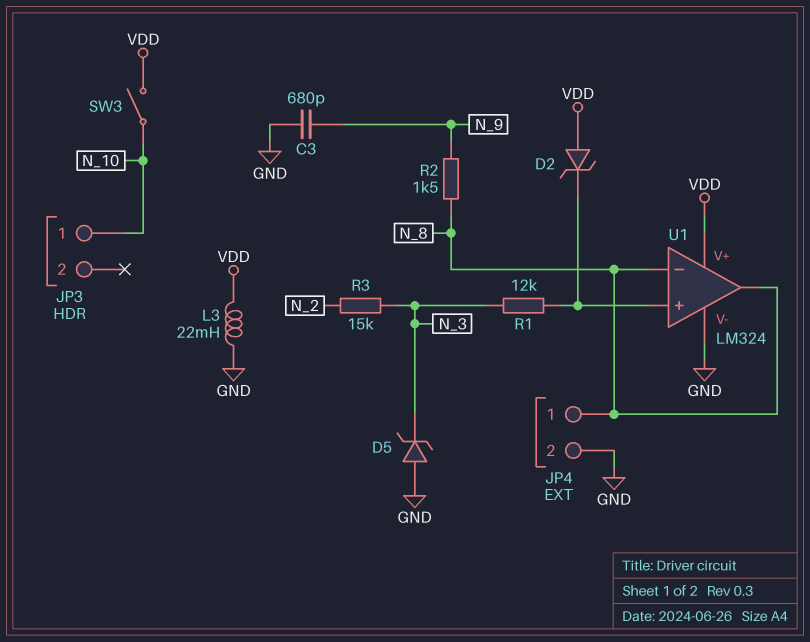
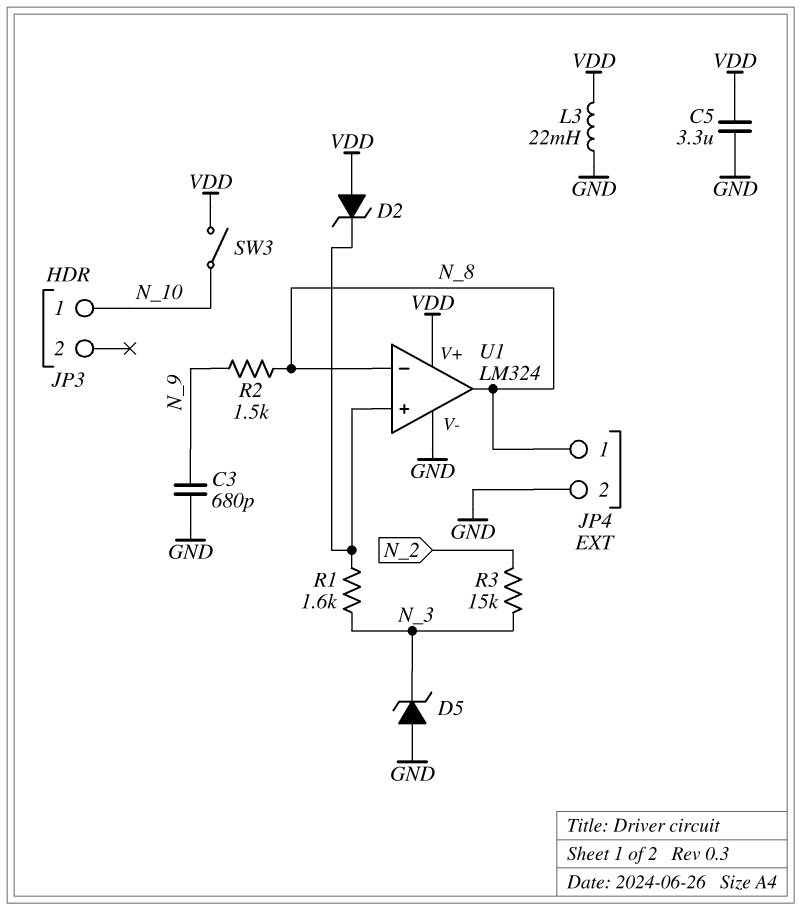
C5: none -> 3.3uF (GND, VDD)
R1: 12k (N_3, U1/in+) -> 1.6k (N_3, U1/in+)

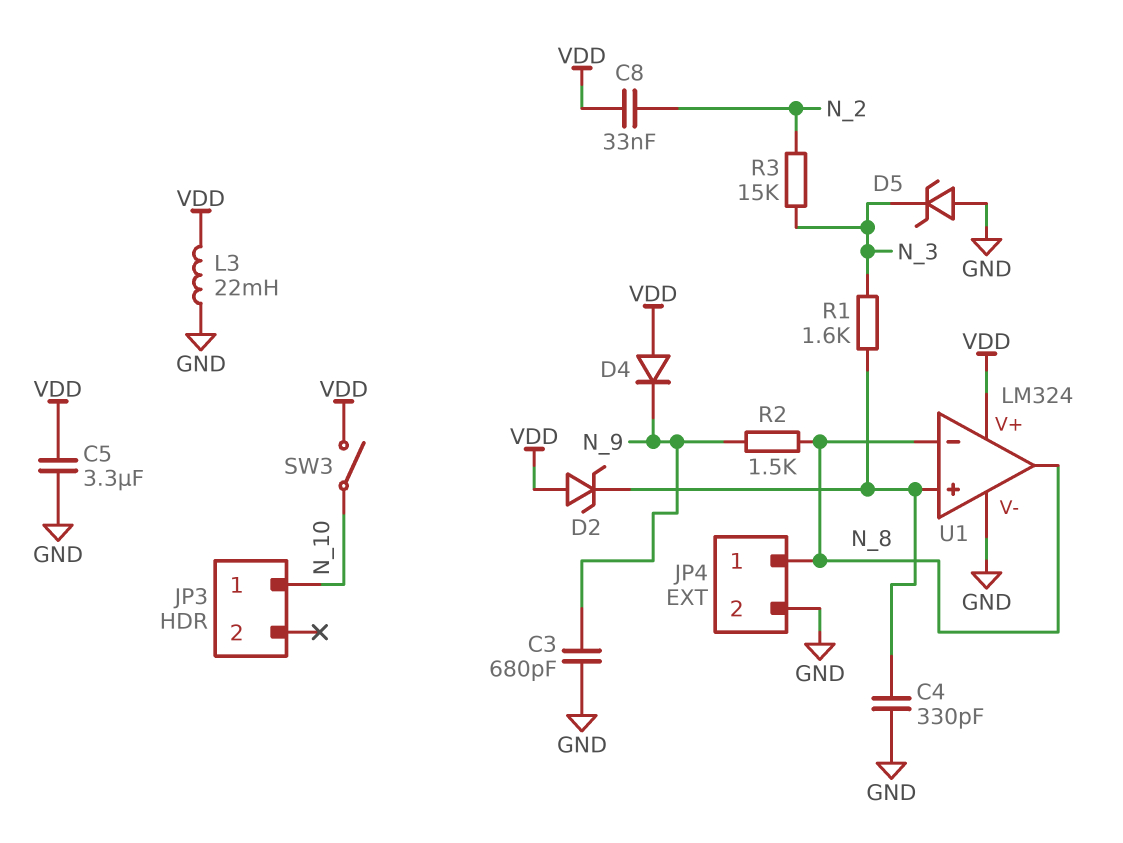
C4: none -> 330pF (GND, U1/in+)
C8: none -> 33nF (N_2, VDD)
D4: none -> diode (A VDD, K N_9)

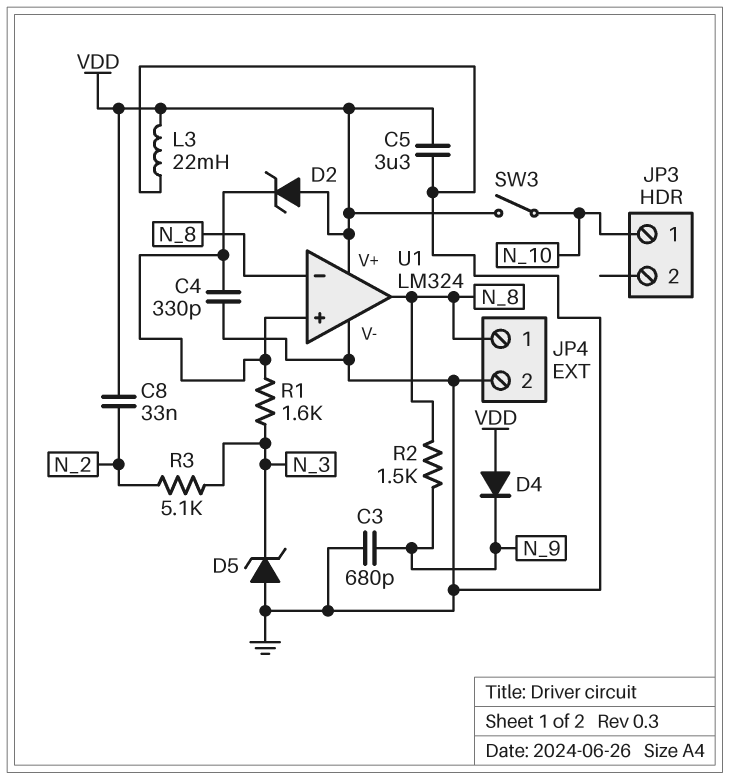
R3: 15k (N_2, N_3) -> 5.1k (N_2, N_3)

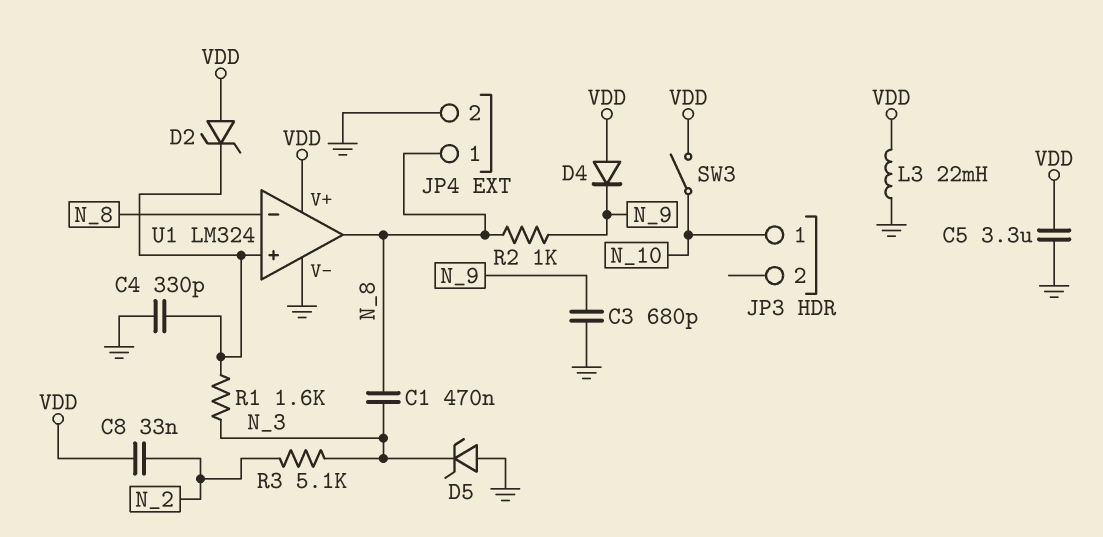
C1: none -> 470nF (N_3, N_8)
R2: 1.5k (N_8, N_9) -> 1k (N_8, N_9)

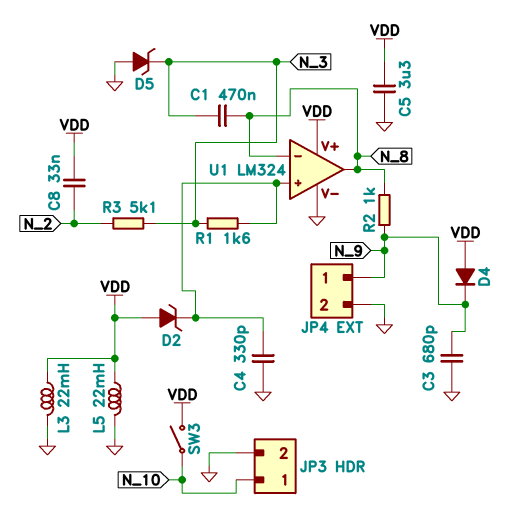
JP3 pin 2: none -> GND
JP4 pin 1: N_8 -> N_9
L5: none -> 22mH (GND, VDD)

